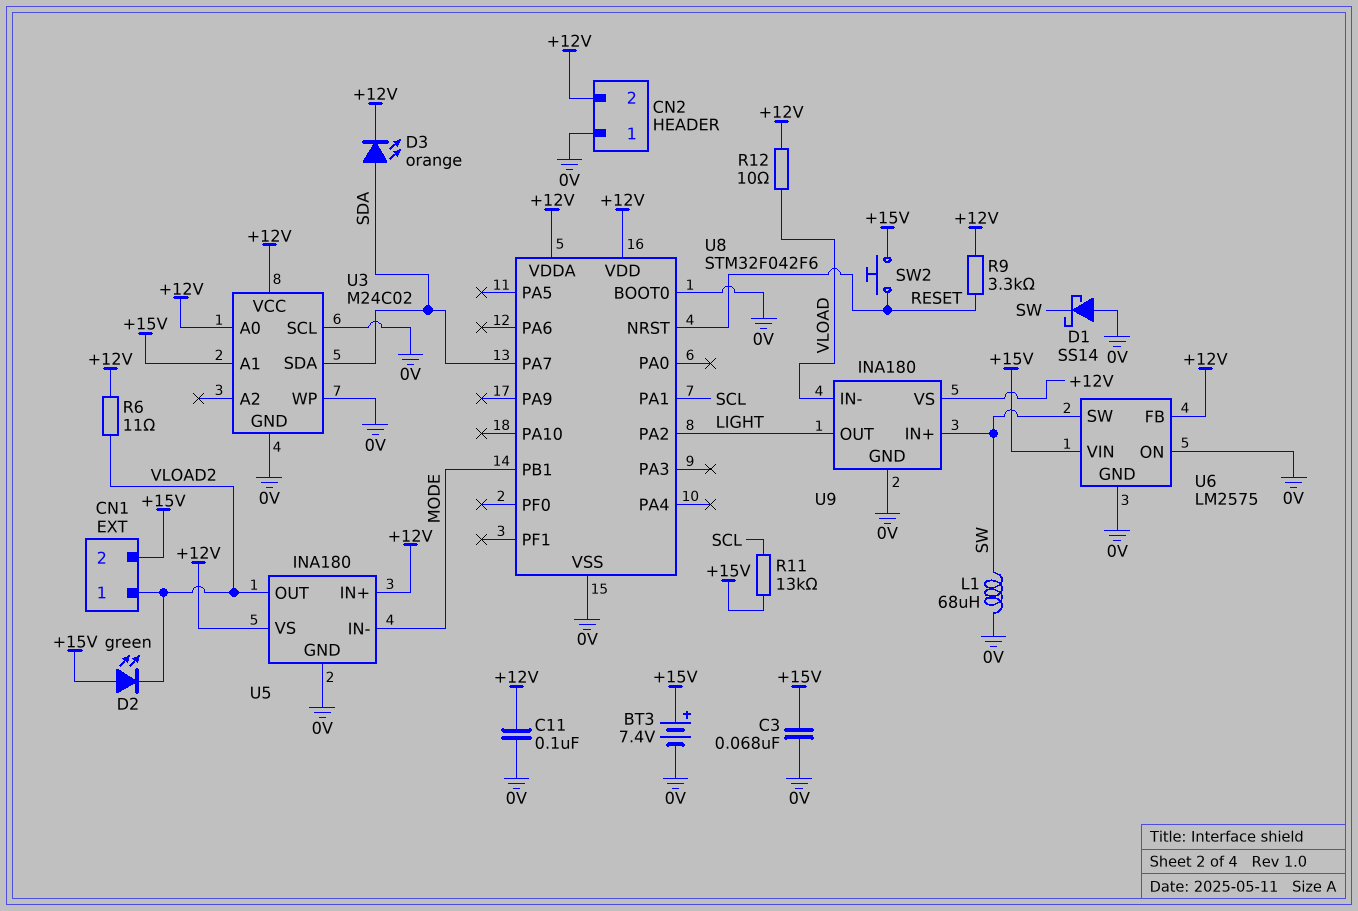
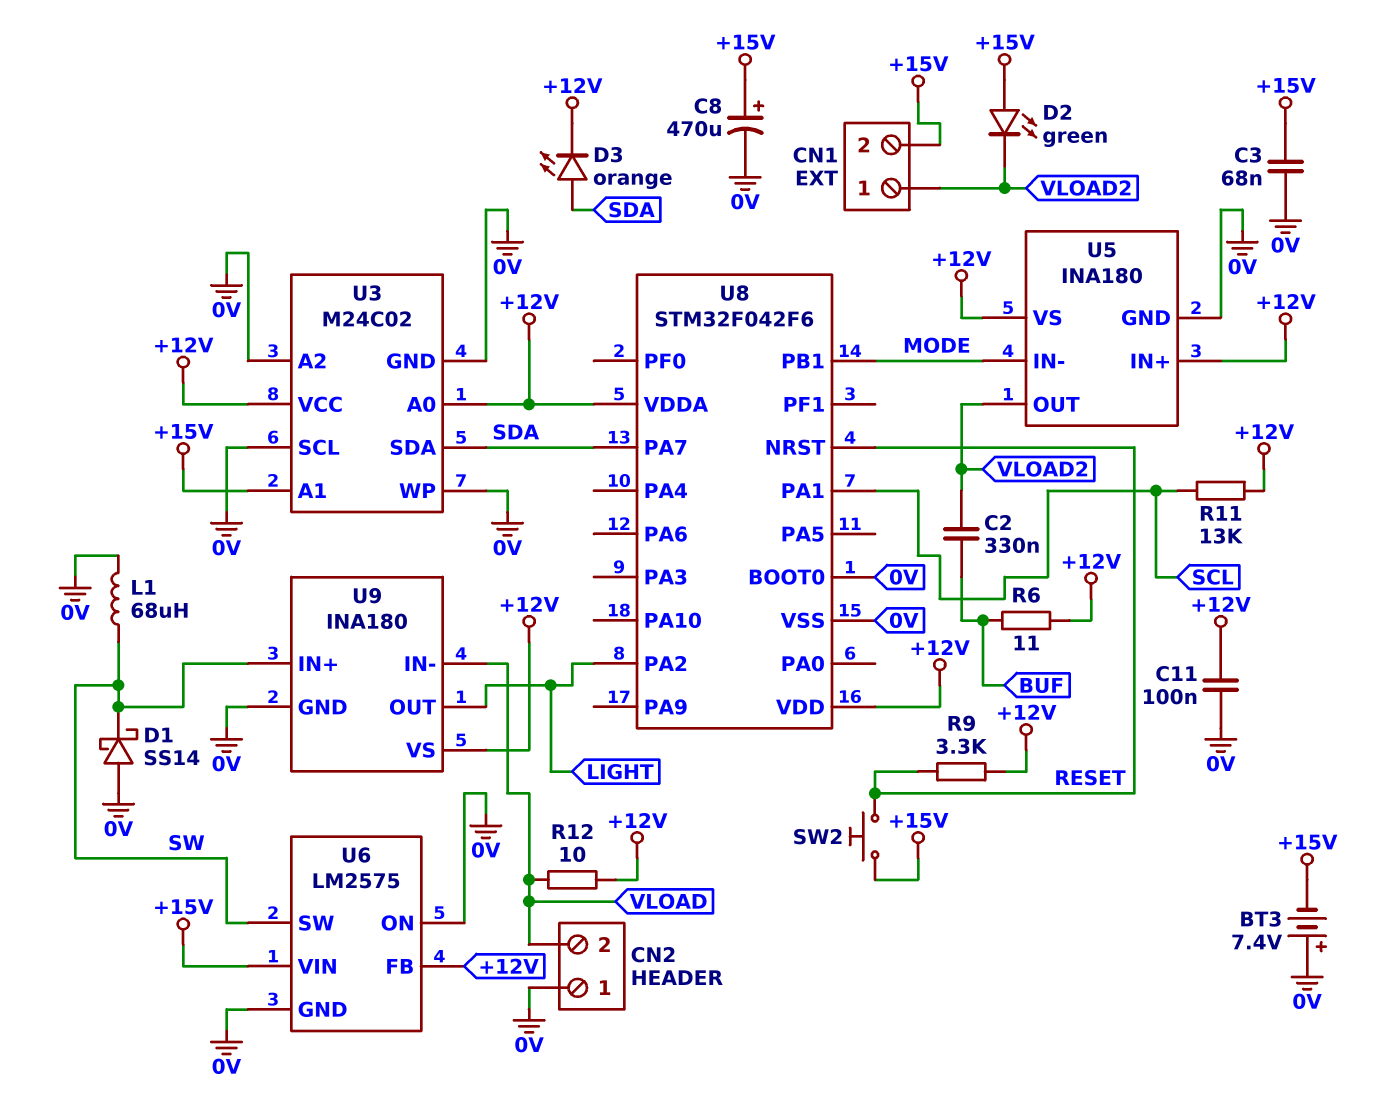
BT3: 7.4V (plus +15V, minus 0V) -> 7.4V (plus 0V, minus +15V)
C2: none -> 330nF (BUF, VLOAD2)
C8: none -> 470uF (plus +15V, minus 0V)
CN2 pin 2: +12V -> VLOAD
R6: 11 (+12V, VLOAD2) -> 11 (+12V, BUF)
R11: 13k (+15V, SCL) -> 13k (+12V, SCL)
U3 pin A2: none -> 0V

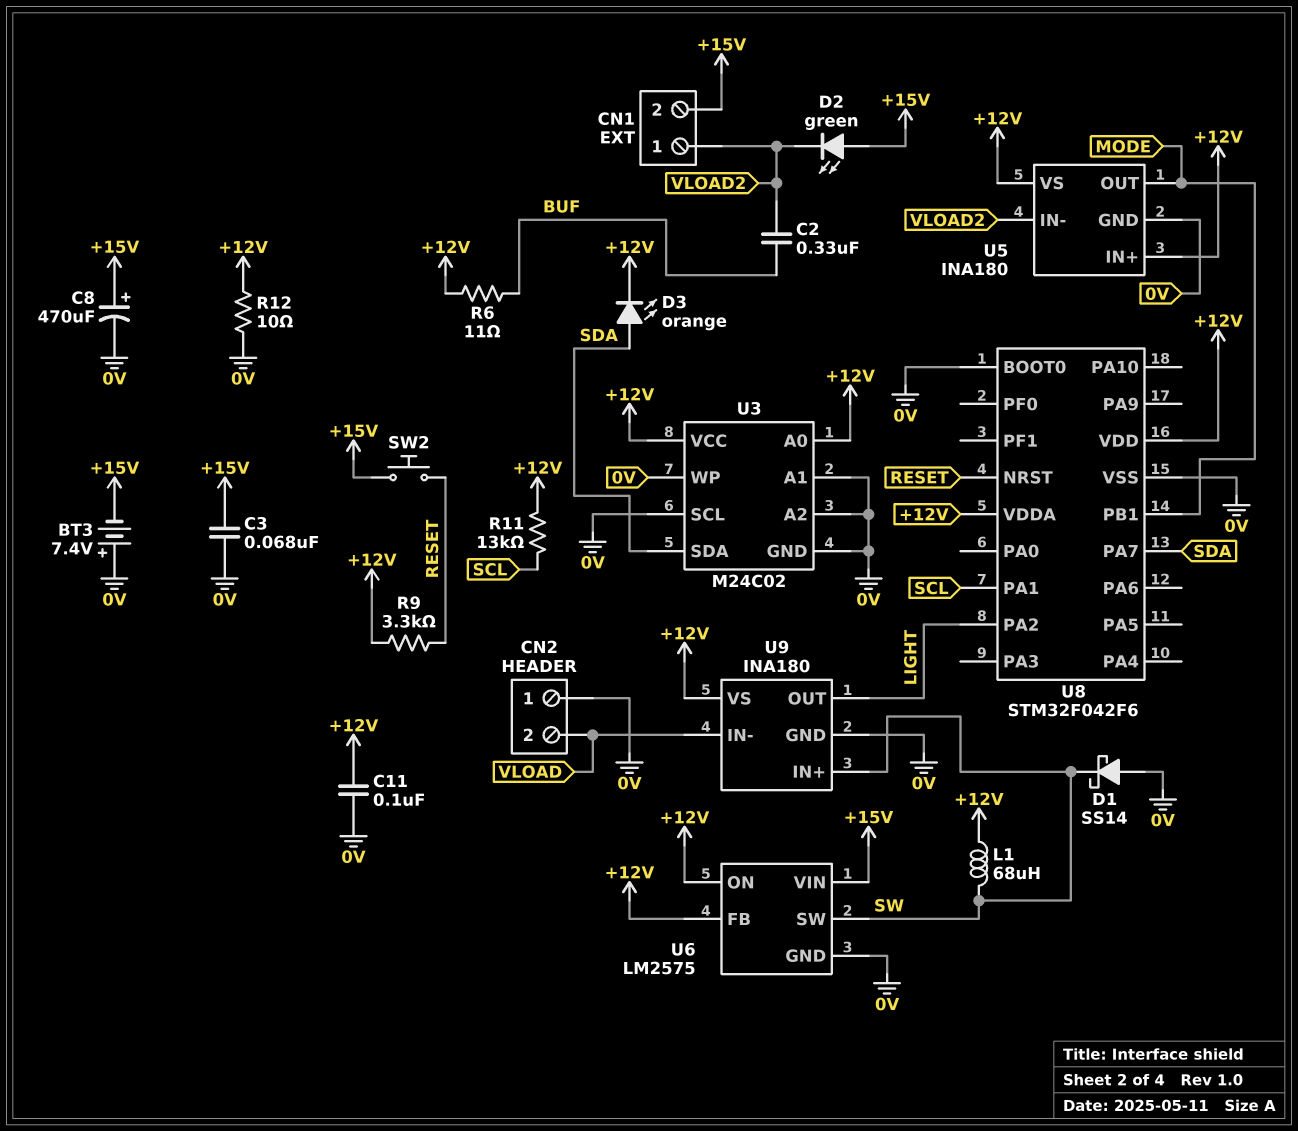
L1: 68uH (0V, SW) -> 68uH (+12V, SW)
R12: 10 (+12V, VLOAD) -> 10 (+12V, 0V)
U3 pin A1: +15V -> 0V
U5 pin IN-: MODE -> VLOAD2
U5 pin OUT: VLOAD2 -> MODE
U6 pin ON: 0V -> +12V

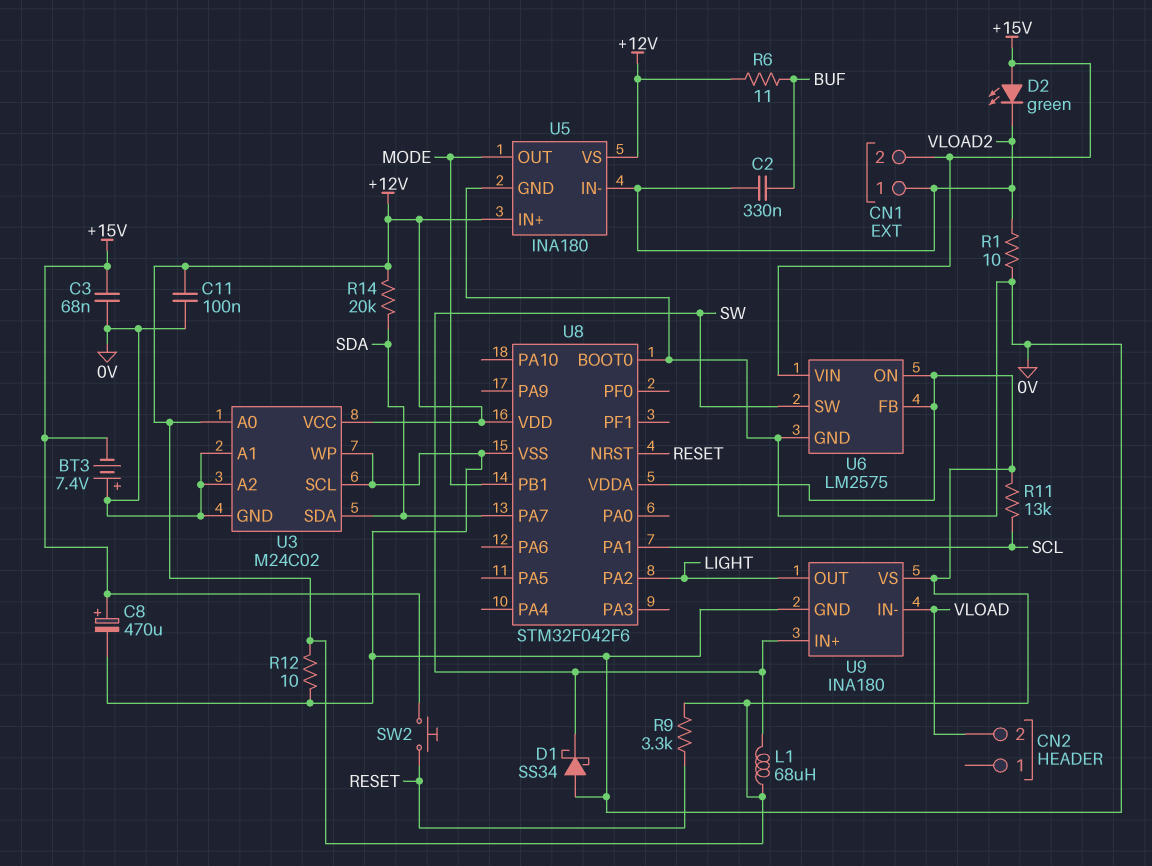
CN2 pin 1: 0V -> none
D1: schottky SS14 (A 0V, K SW) -> schottky SS34 (A 0V, K SW)
D3: LED orange (A SDA, K +12V) -> none
R1: none -> 10 (0V, VLOAD2)
R14: none -> 20k (+12V, SDA)

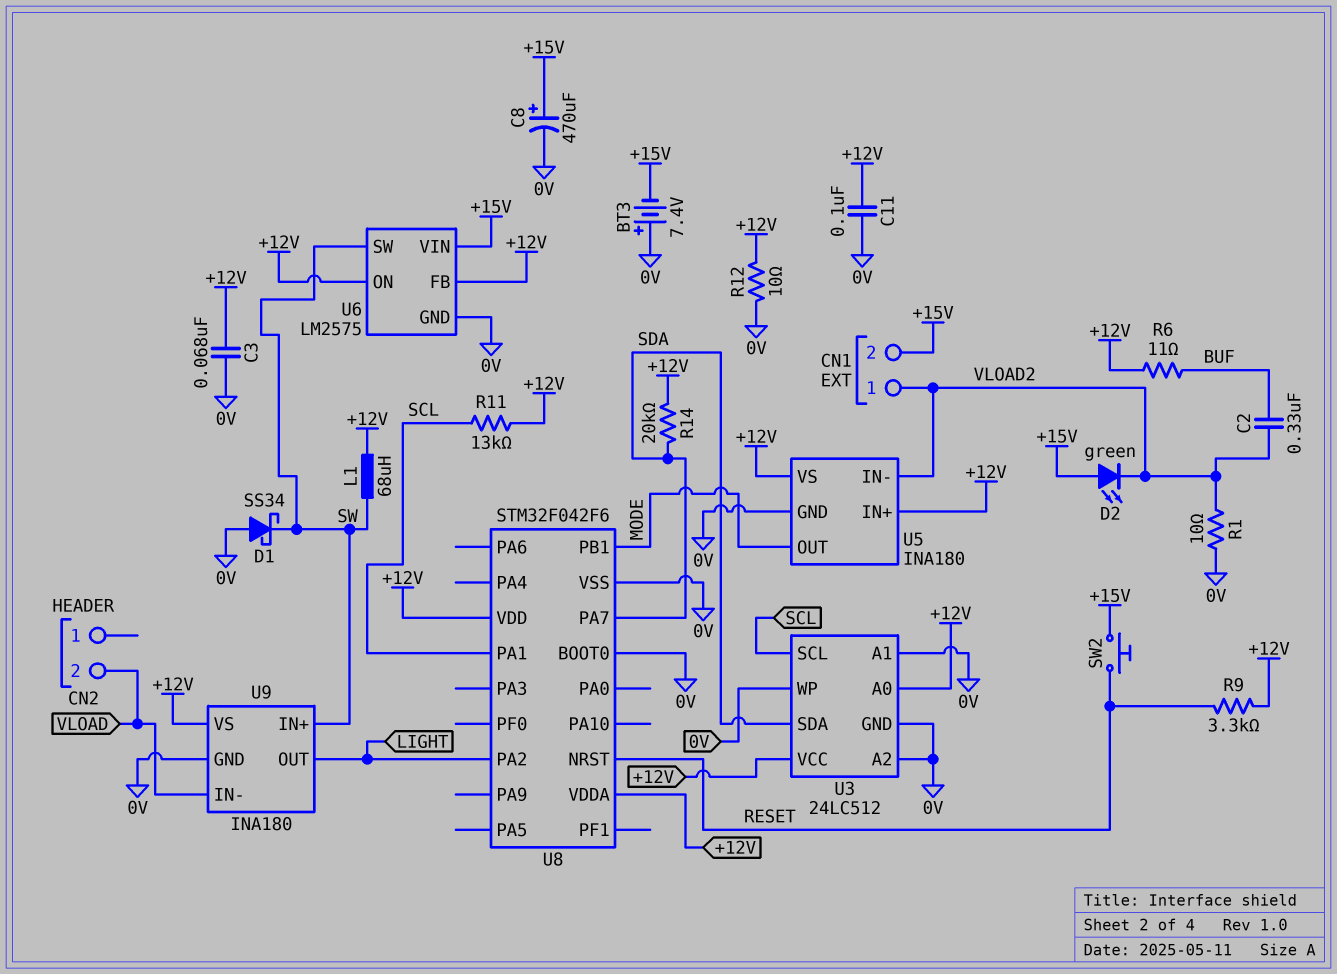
C3: 68nF (+15V, 0V) -> 68nF (+12V, 0V)
U3: M24C02 -> 24LC512
U3 pin SCL: 0V -> SCL

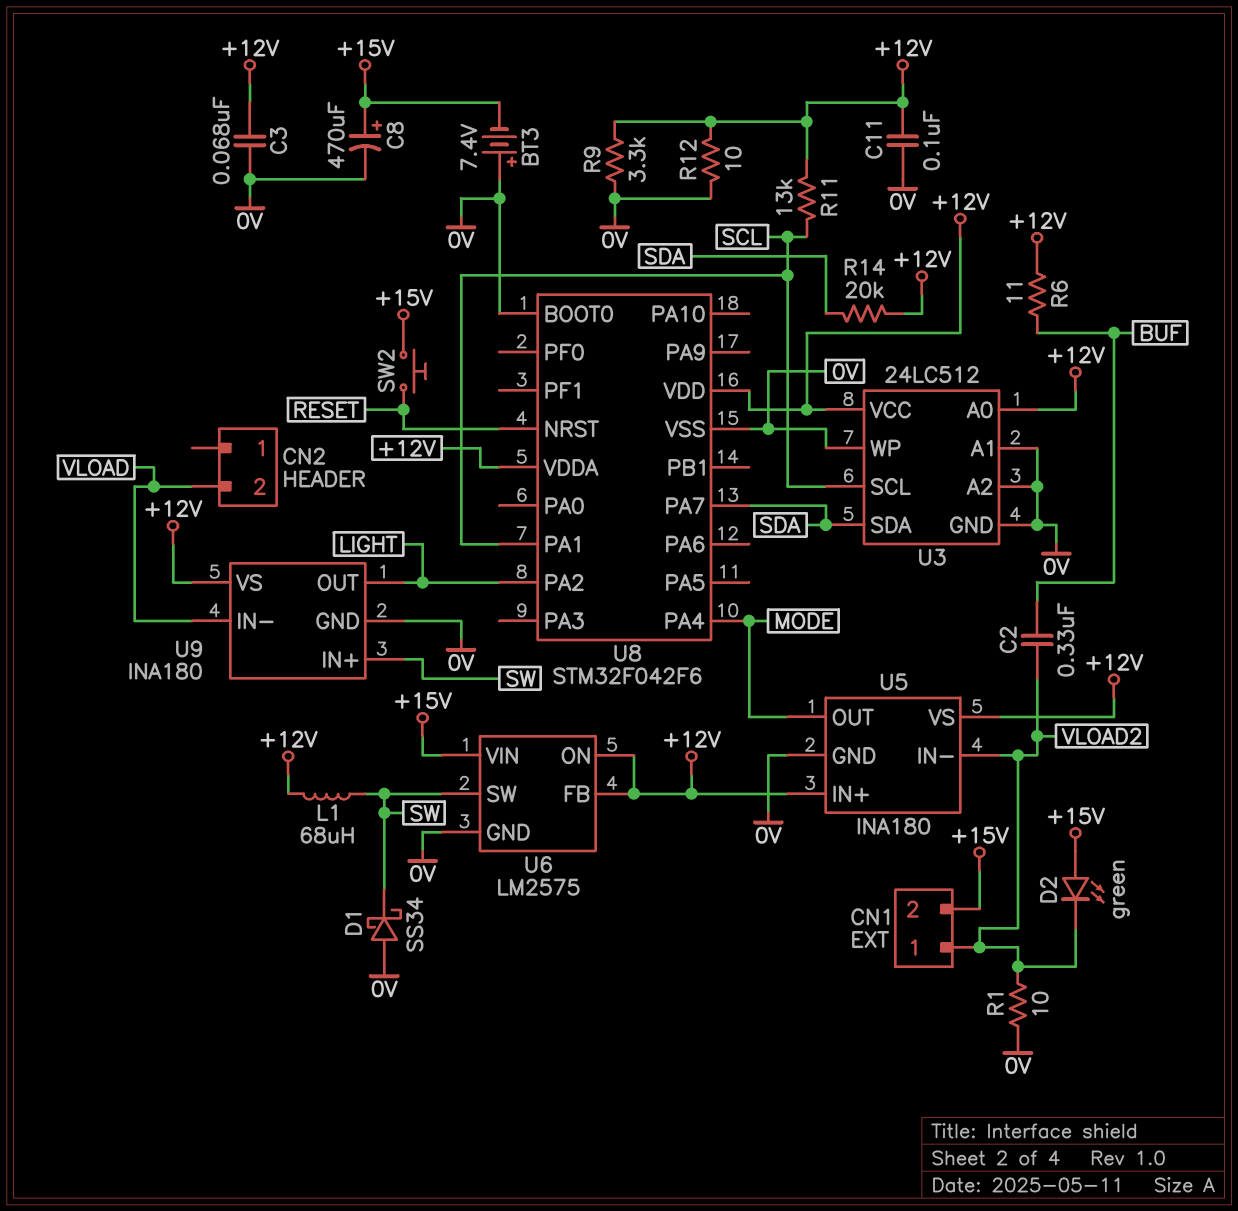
R9: 3.3k (+12V, RESET) -> 3.3k (+12V, 0V)
U8 pin PA4: none -> MODE
U8 pin PB1: MODE -> none

